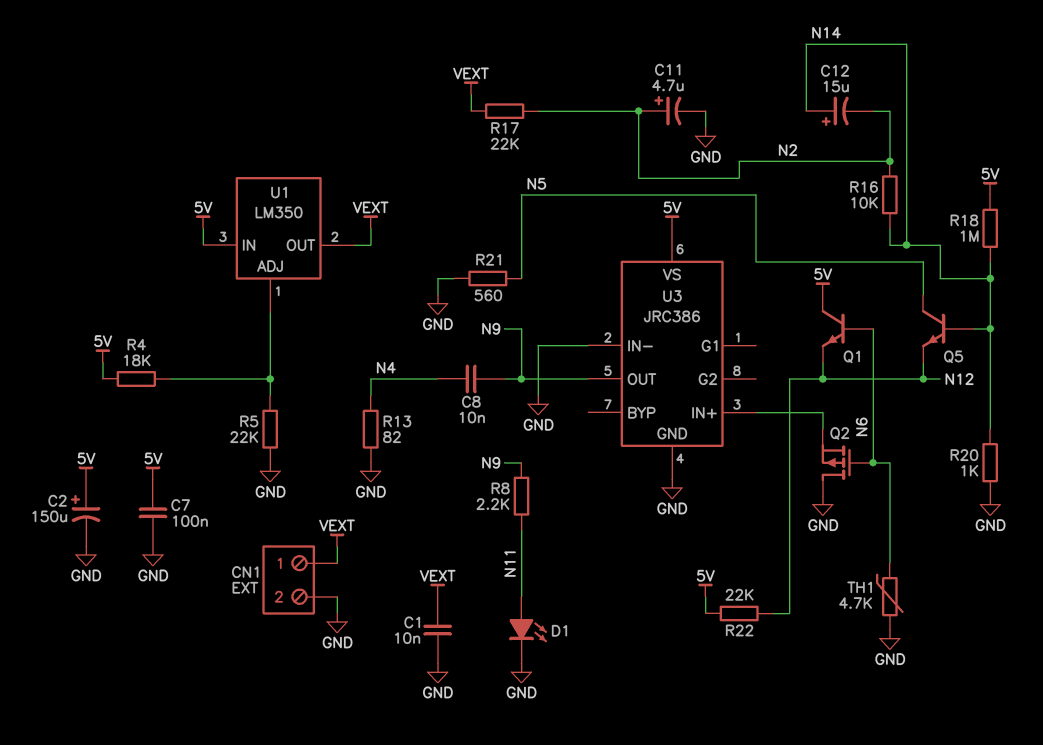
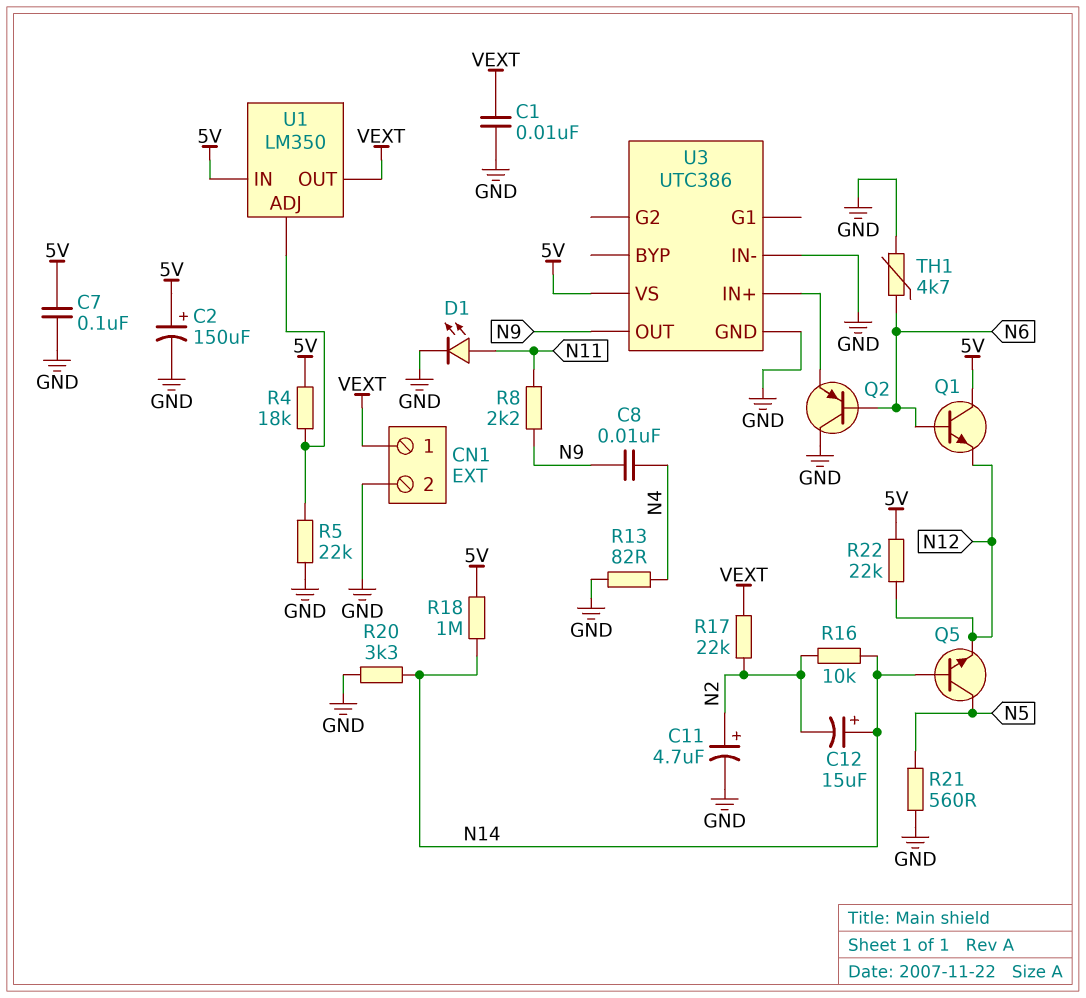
Q2: PMOS (G N6, D GND, S U3/IN+) -> PNP (B N6, C GND, E U3/IN+)
R20: 1k (GND, N14) -> 3.3k (GND, N14)
U3: JRC386 -> UTC386

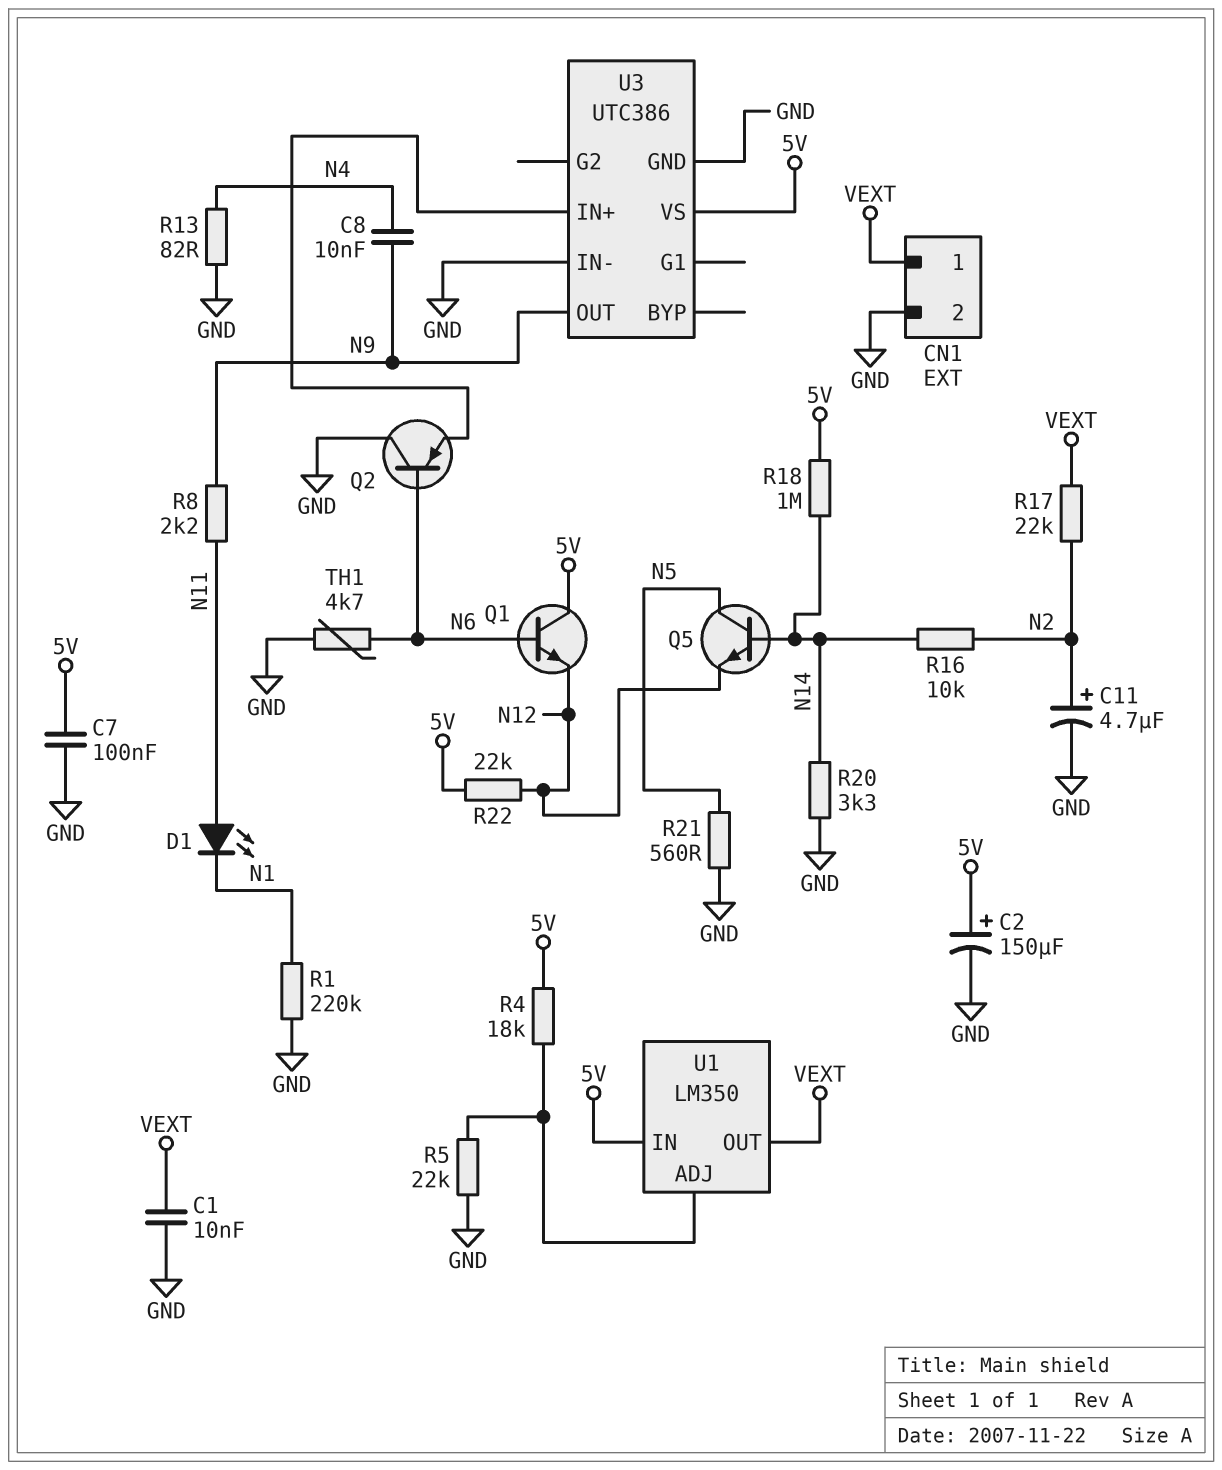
C12: 15uF (plus N14, minus N2) -> none
D1: LED (A N11, K GND) -> LED (A N11, K N1)
R1: none -> 220k (GND, N1)

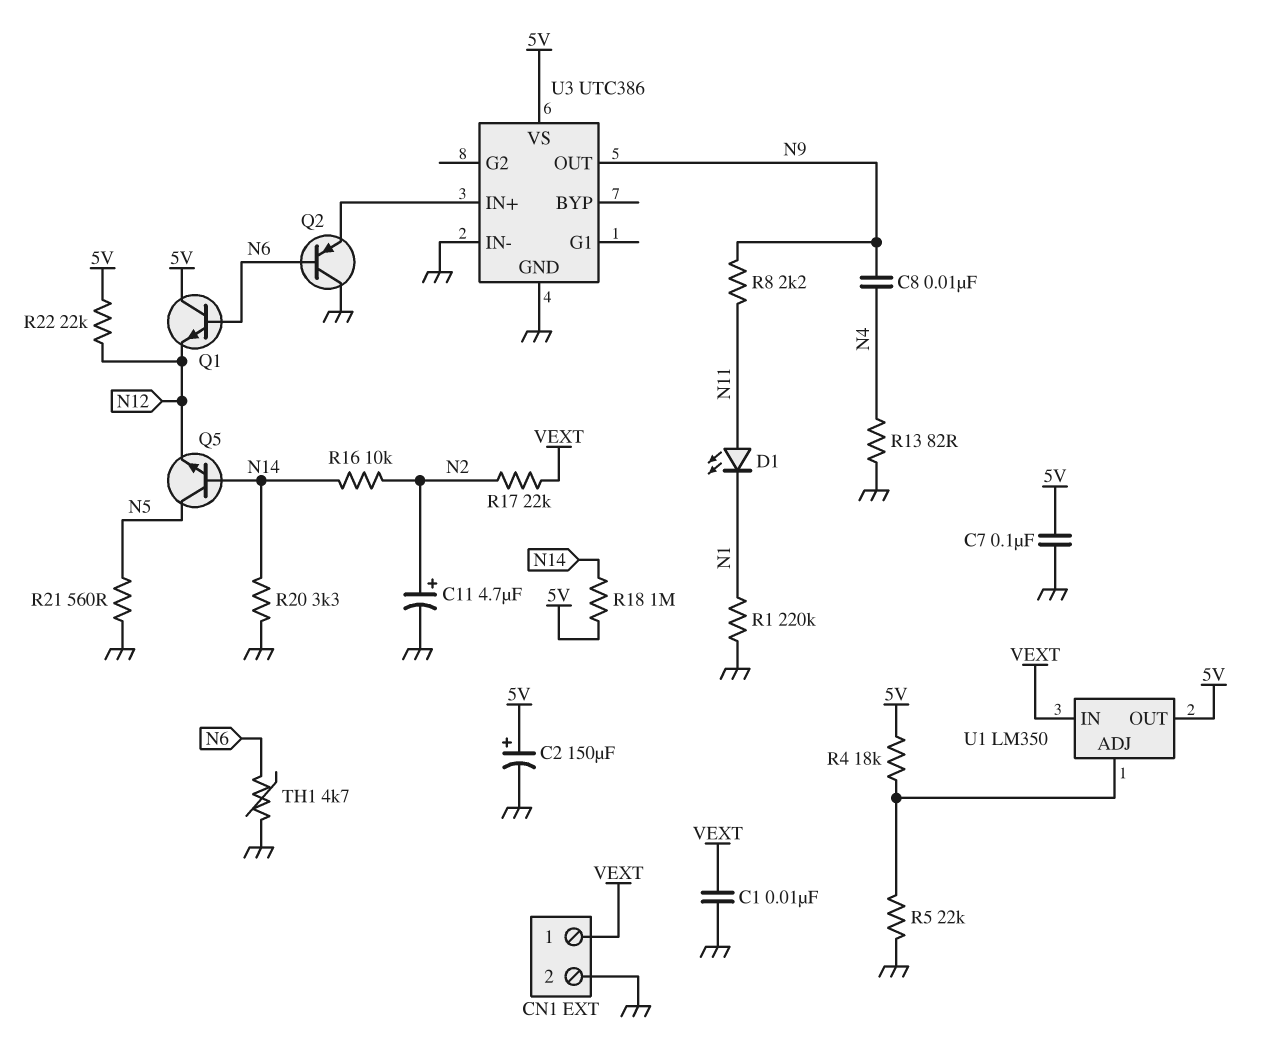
U1 pin IN: 5V -> VEXT
U1 pin OUT: VEXT -> 5V

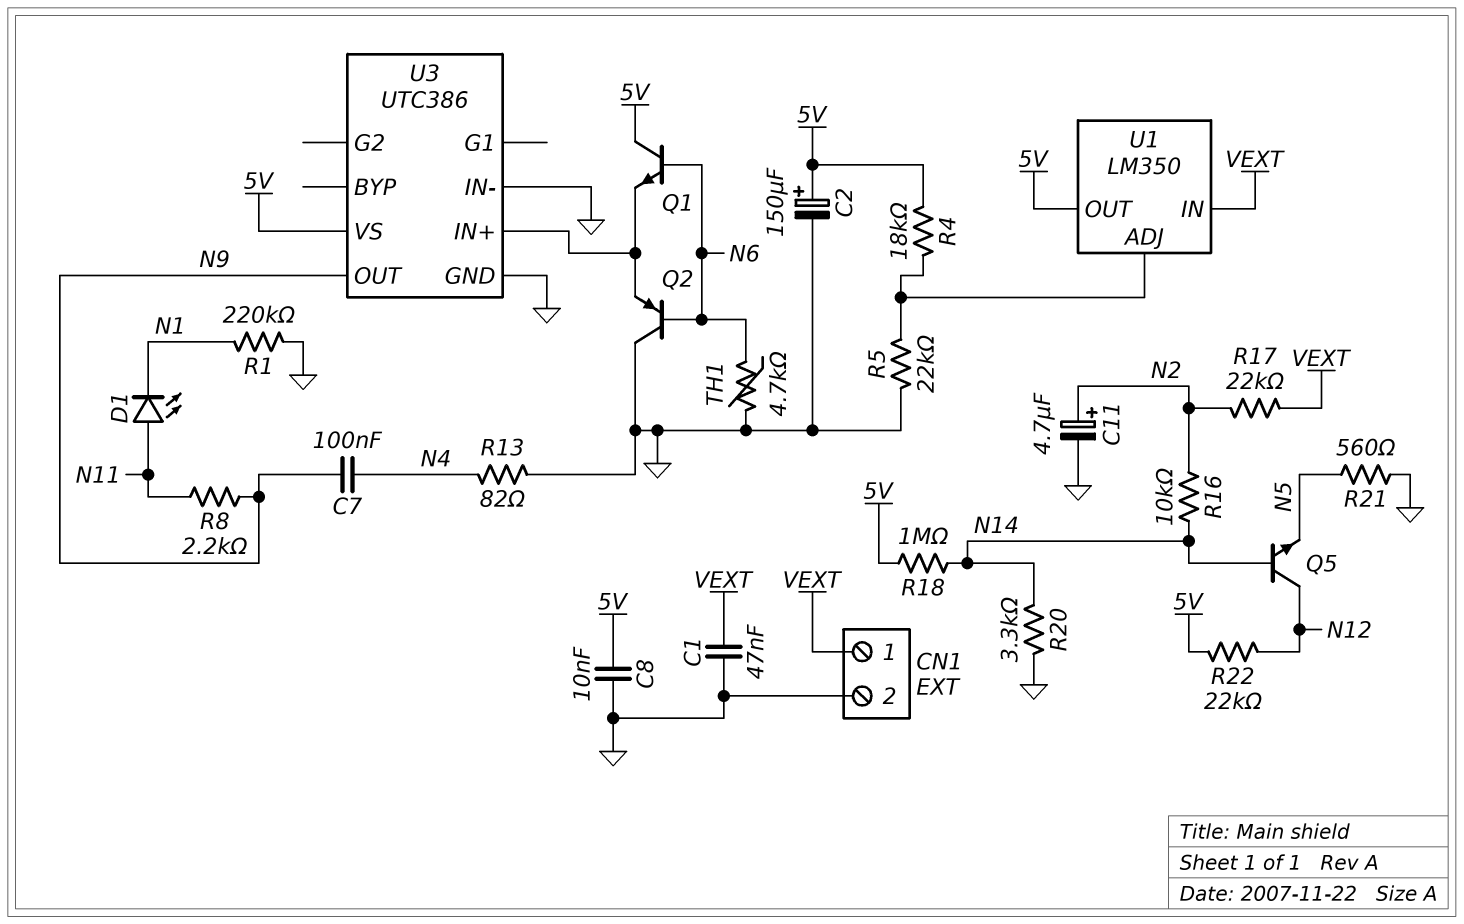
C1: 10nF (GND, VEXT) -> 47nF (GND, VEXT)
C7: 100nF (5V, GND) -> 100nF (N4, N9)
C8: 10nF (N4, N9) -> 10nF (5V, GND)
Q1: NPN (B N6, C 5V, E N12) -> NPN (B N6, C 5V, E U3/IN+)
Q5: NPN (B N14, C N5, E N12) -> NPN (B N14, C N12, E N5)

